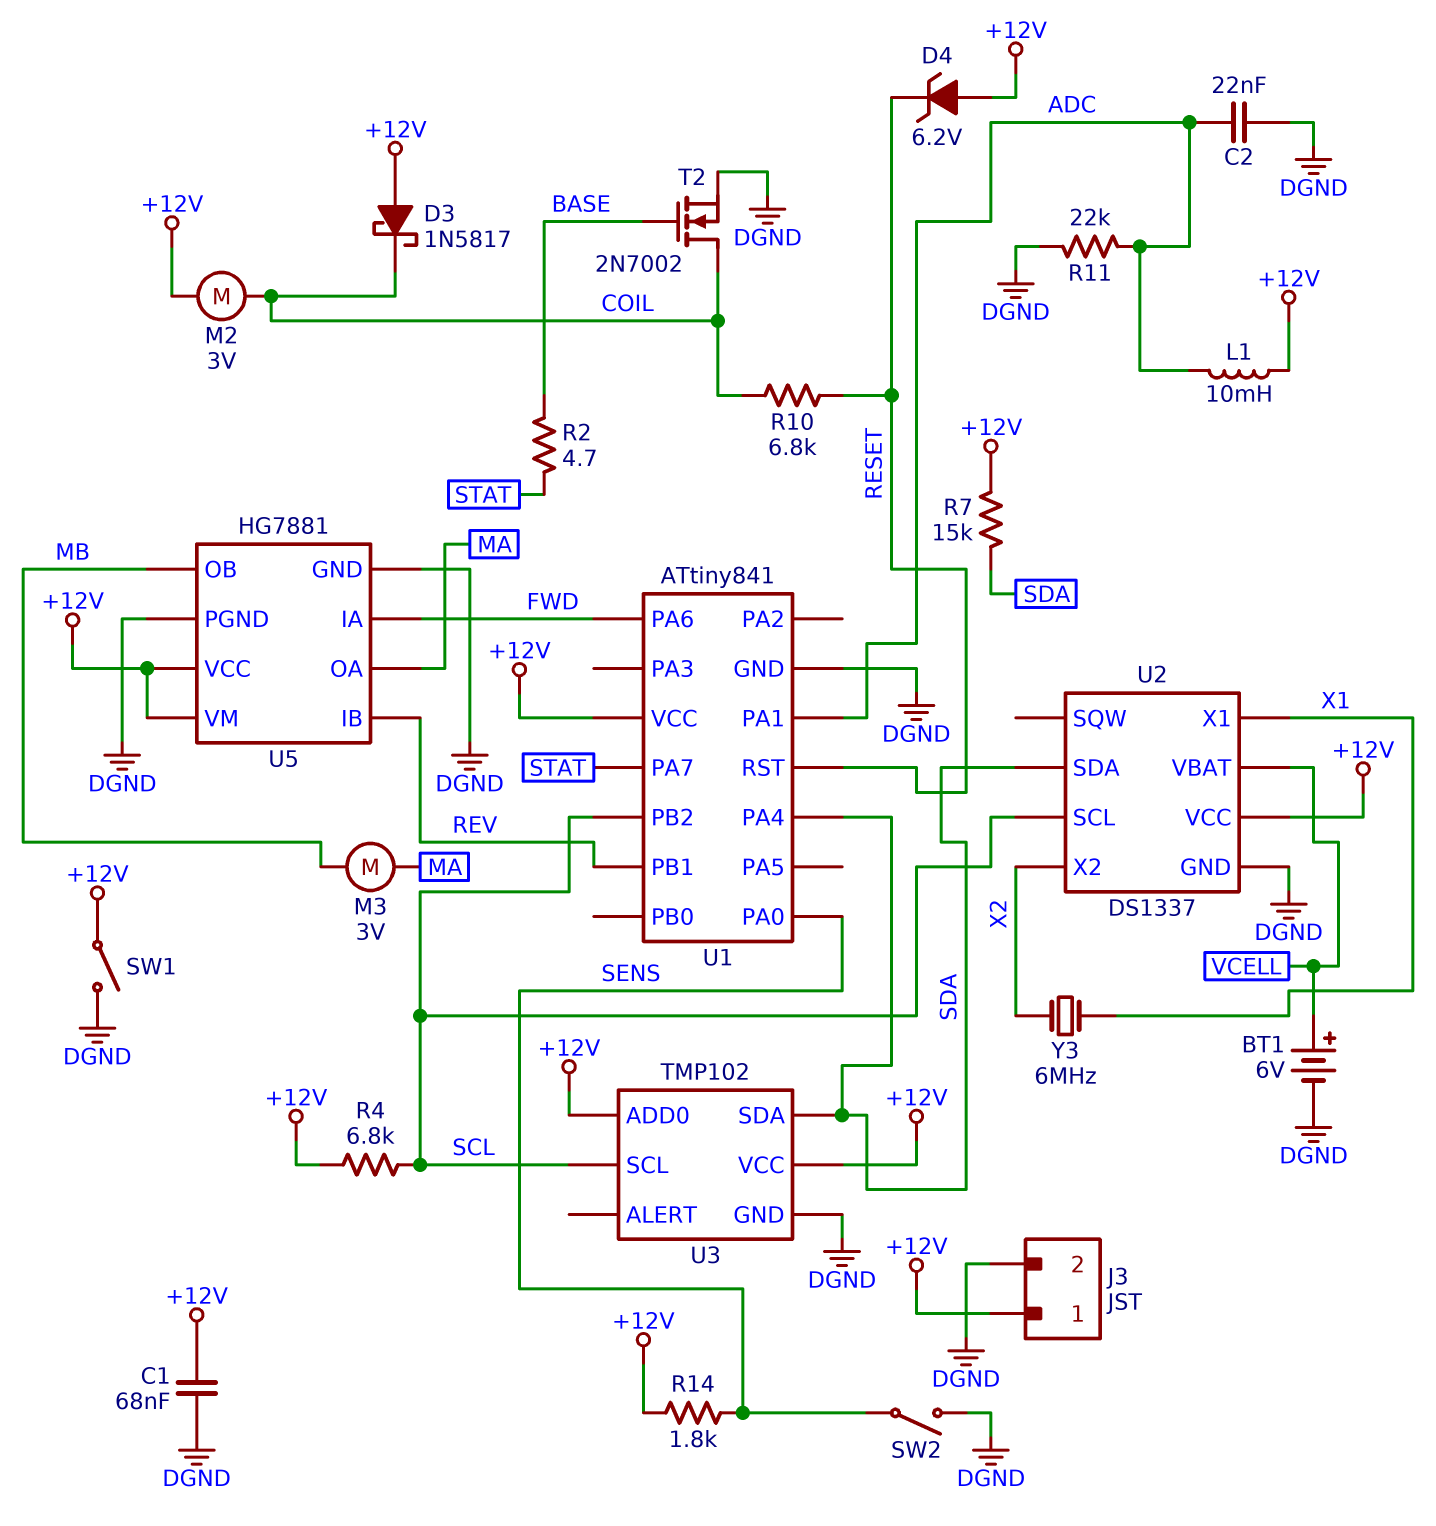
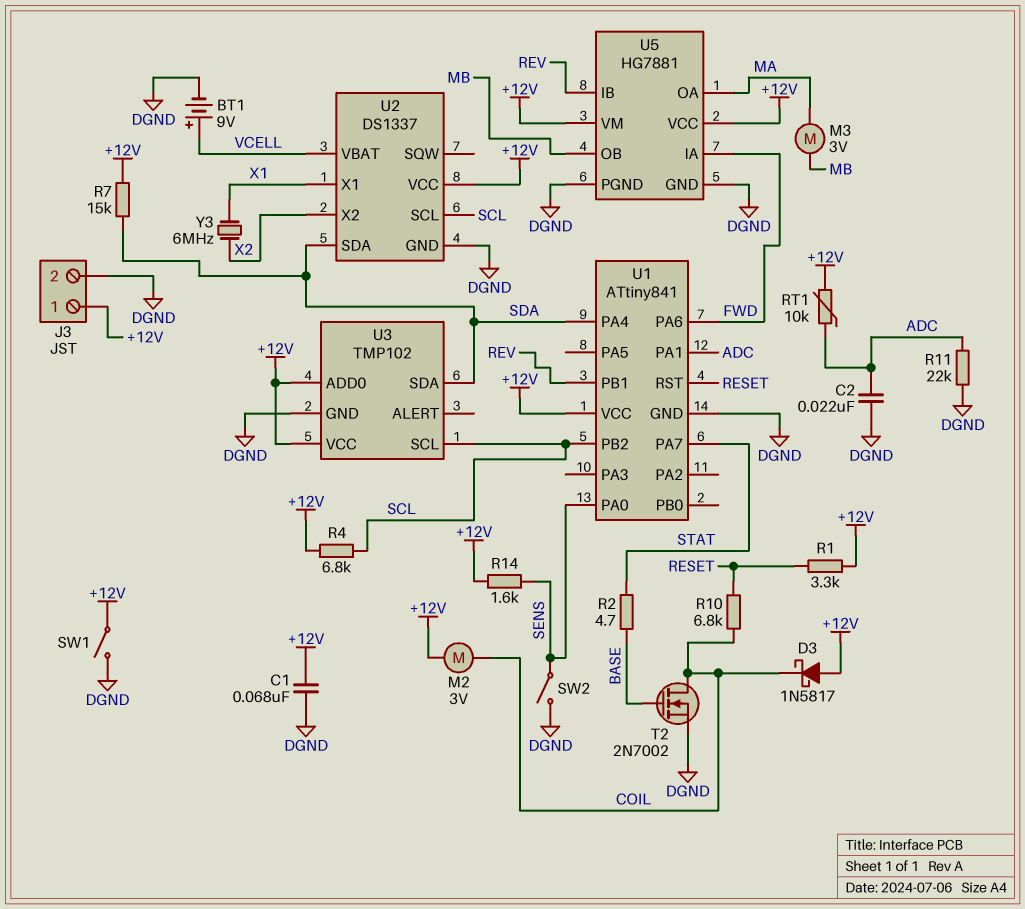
BT1: 6V (plus VCELL, minus DGND) -> 9V (plus VCELL, minus DGND)
D4: zener 6.2V (A +12V, K RESET) -> none
L1: 10mH (+12V, ADC) -> none
R1: none -> 3.3k (+12V, RESET)
R14: 1.8k (+12V, SENS) -> 1.6k (+12V, SENS)
RT1: none -> 10k (+12V, ADC)

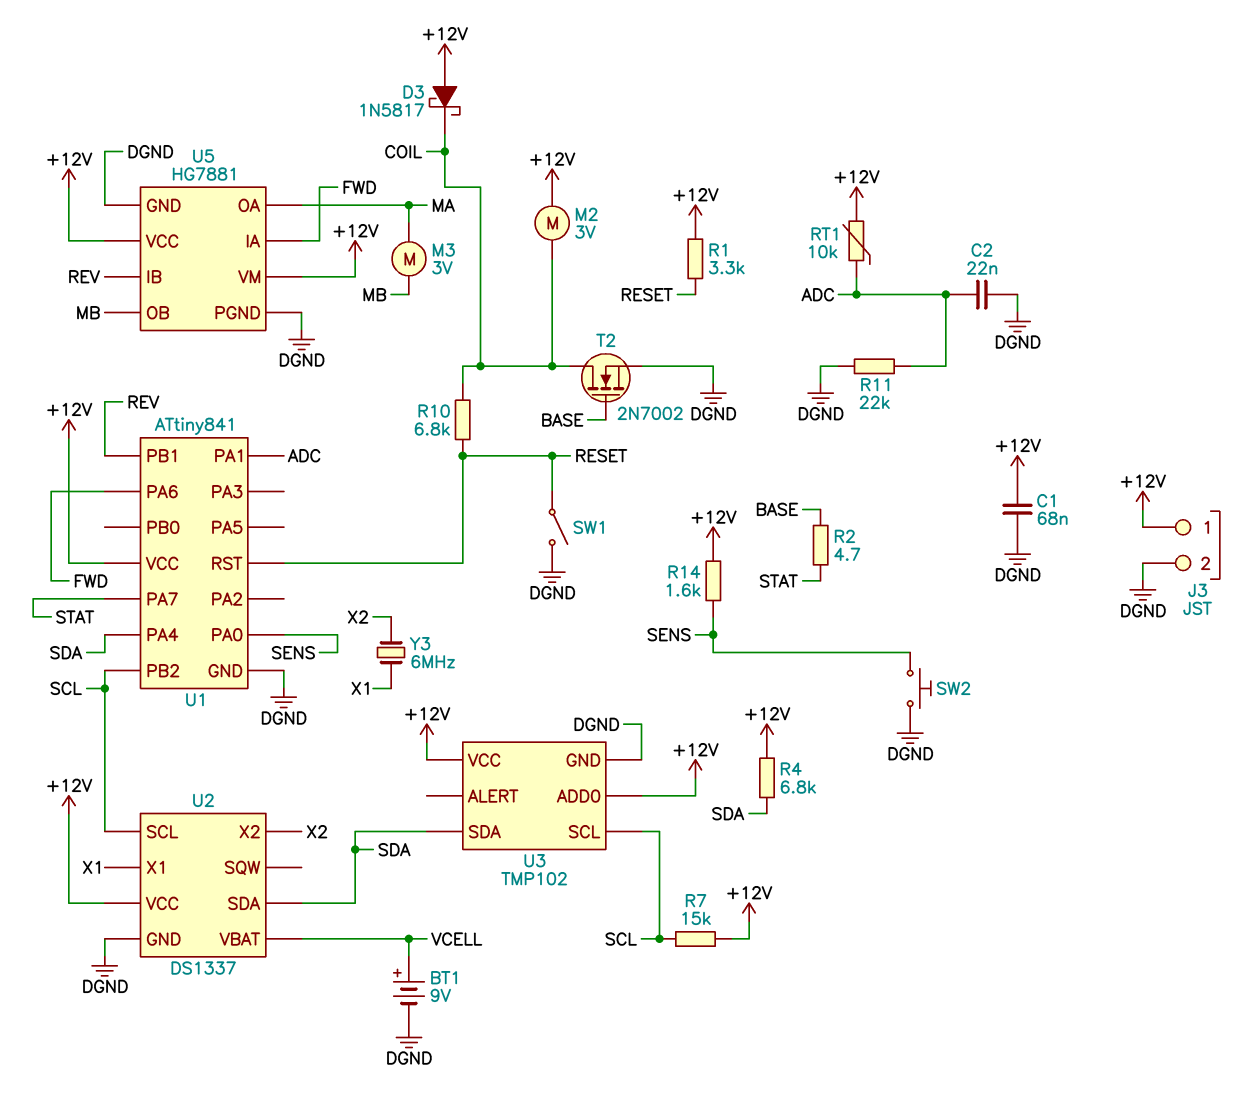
R4: 6.8k (+12V, SCL) -> 6.8k (+12V, SDA)
R7: 15k (+12V, SDA) -> 15k (+12V, SCL)
SW1: switch (+12V, DGND) -> switch (DGND, RESET)
SW2: switch (DGND, SENS) -> button (DGND, SENS)

